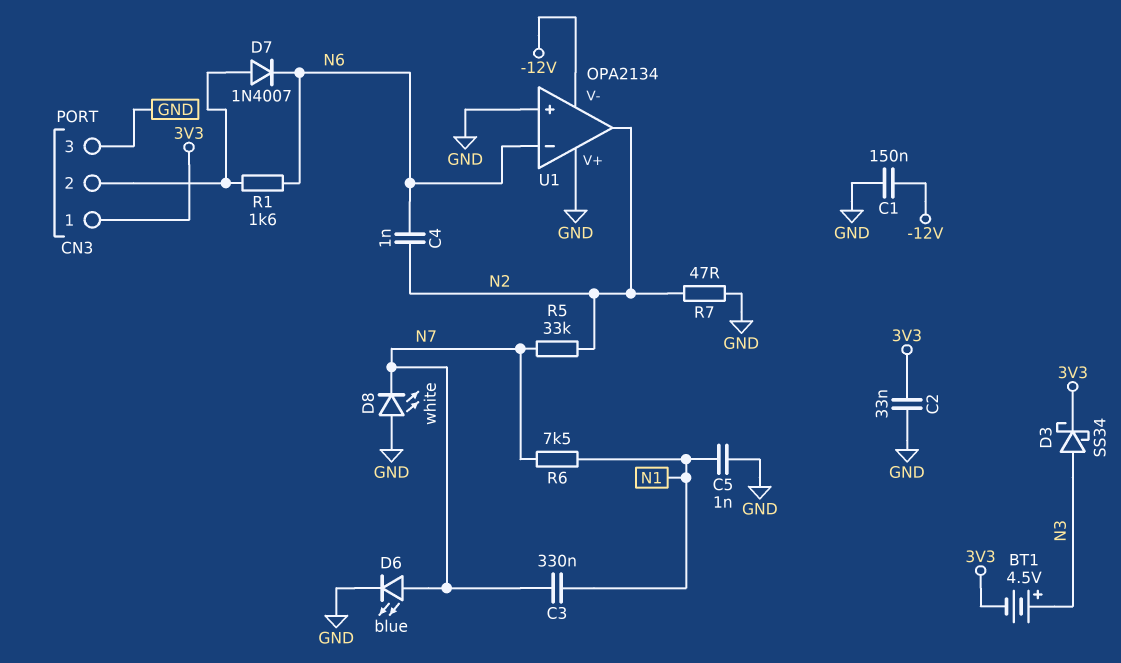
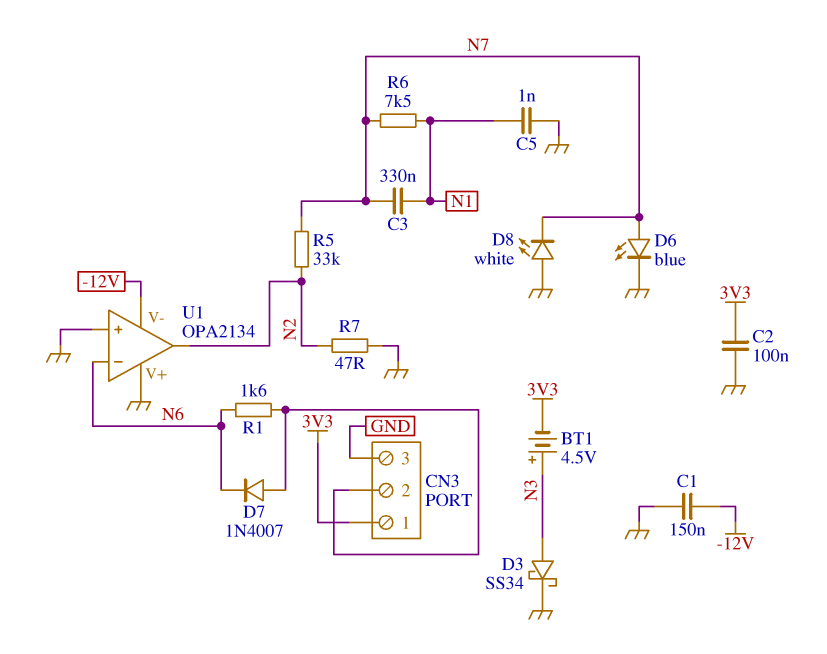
C2: 33nF (3V3, GND) -> 100nF (3V3, GND)
C4: 1nF (N2, N6) -> none
D3: schottky SS34 (A N3, K 3V3) -> schottky SS34 (A N3, K GND)

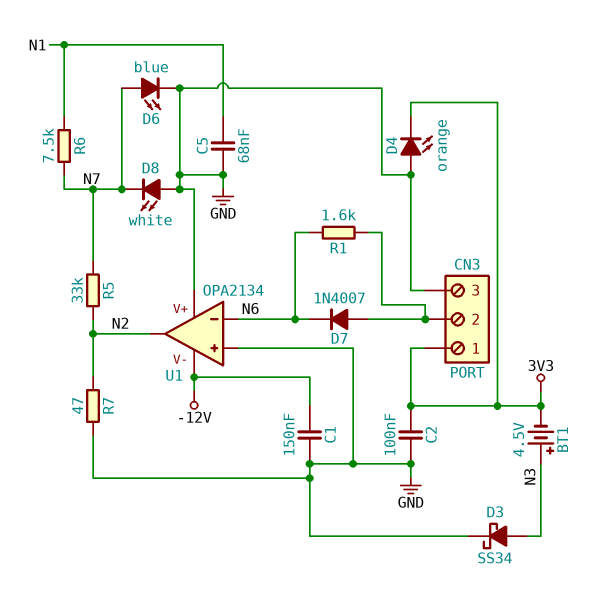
C3: 330nF (N1, N7) -> none
C5: 1nF (GND, N1) -> 68nF (GND, N1)
D4: none -> LED orange (A GND, K 3V3)

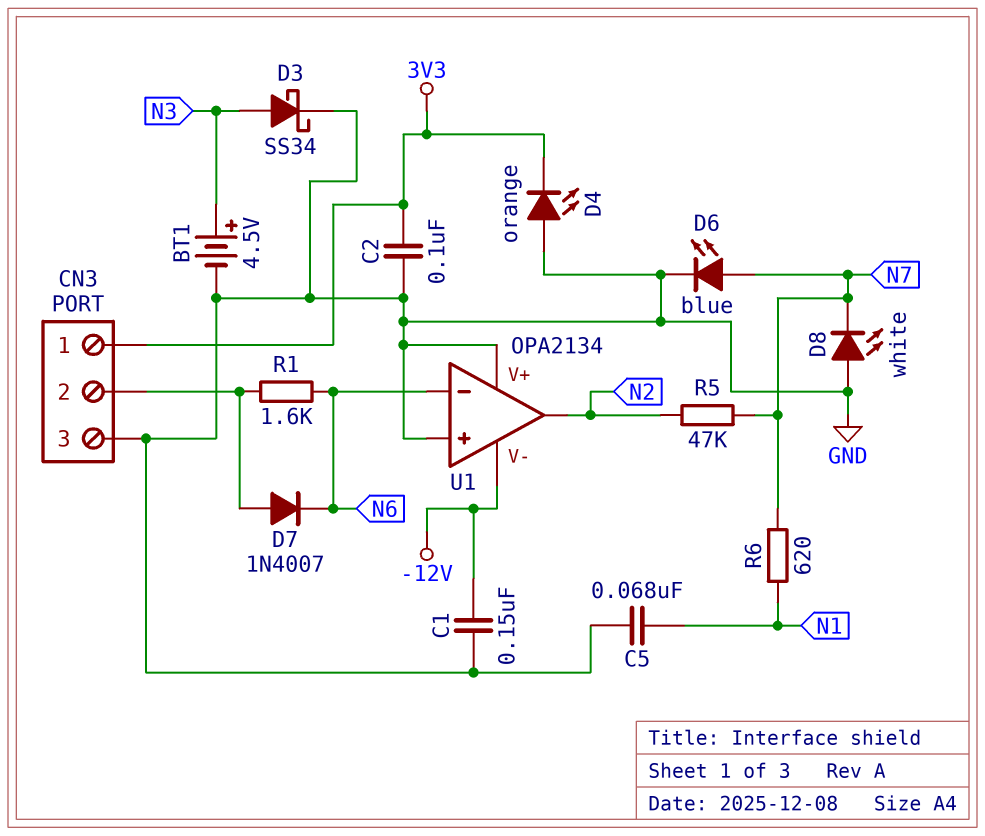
BT1: 4.5V (plus N3, minus 3V3) -> 4.5V (plus N3, minus GND)
R5: 33k (N2, N7) -> 47k (N2, N7)
R6: 7.5k (N1, N7) -> 620 (N1, N7)
R7: 47 (GND, N2) -> none

